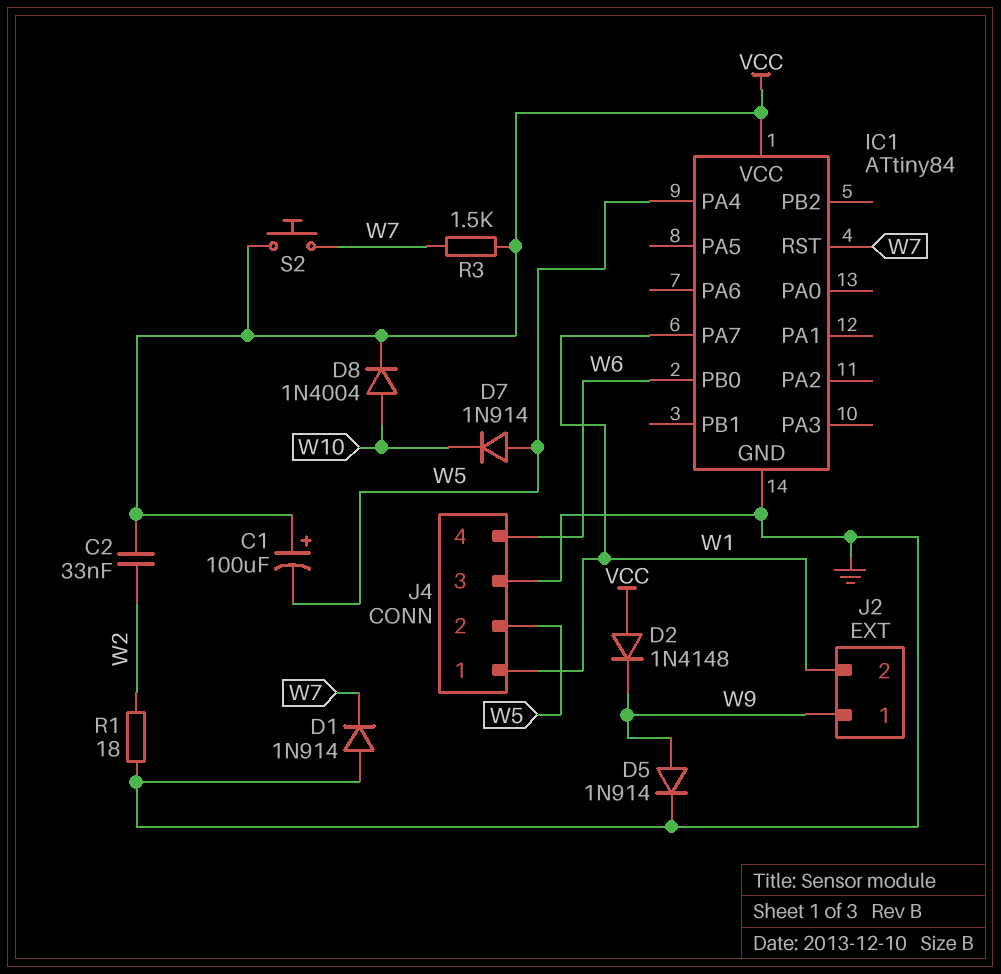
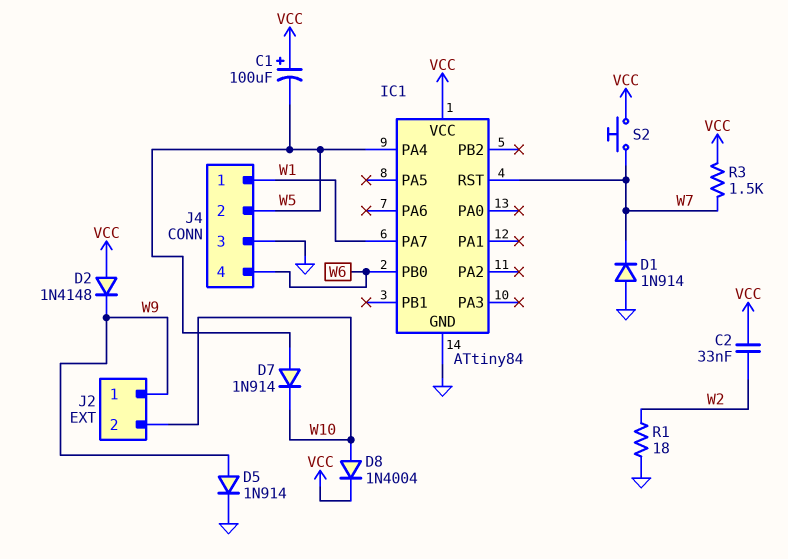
J2 pin 2: W1 -> W10

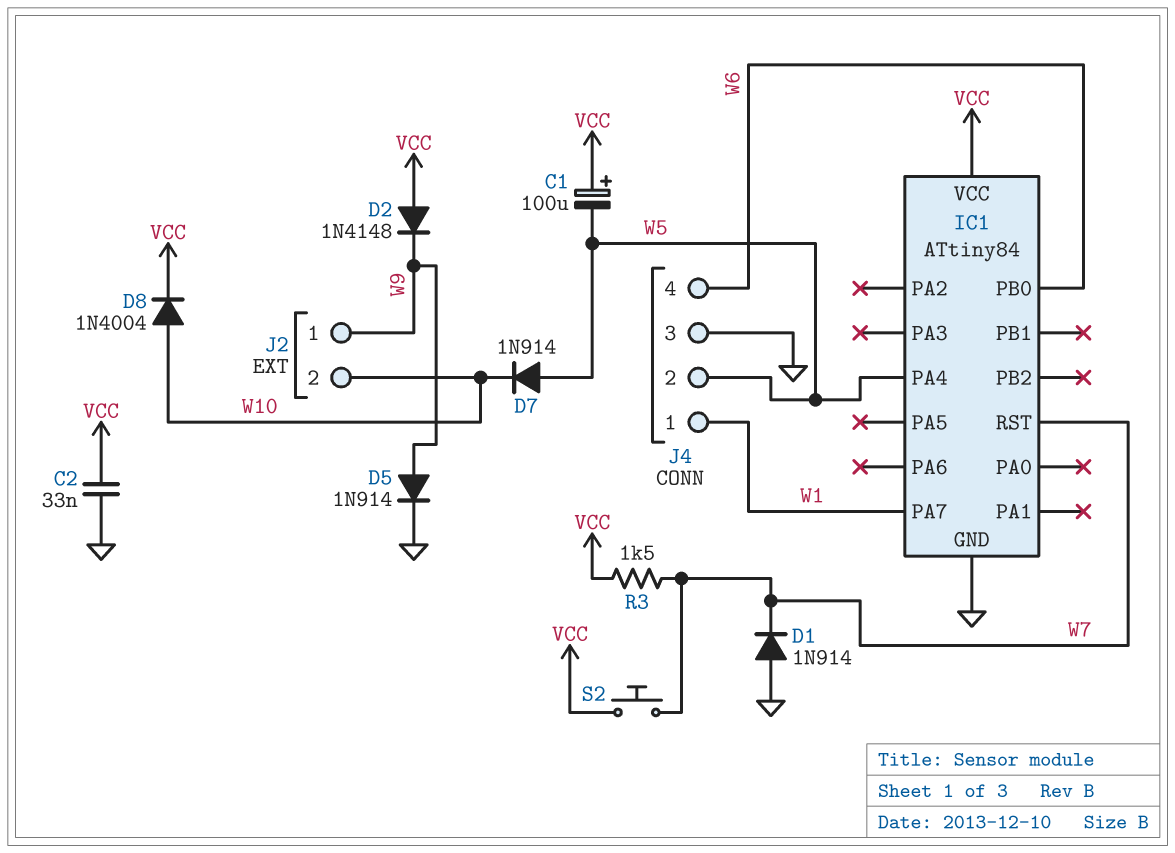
C2: 33nF (VCC, W2) -> 33nF (GND, VCC)
R1: 18 (GND, W2) -> none

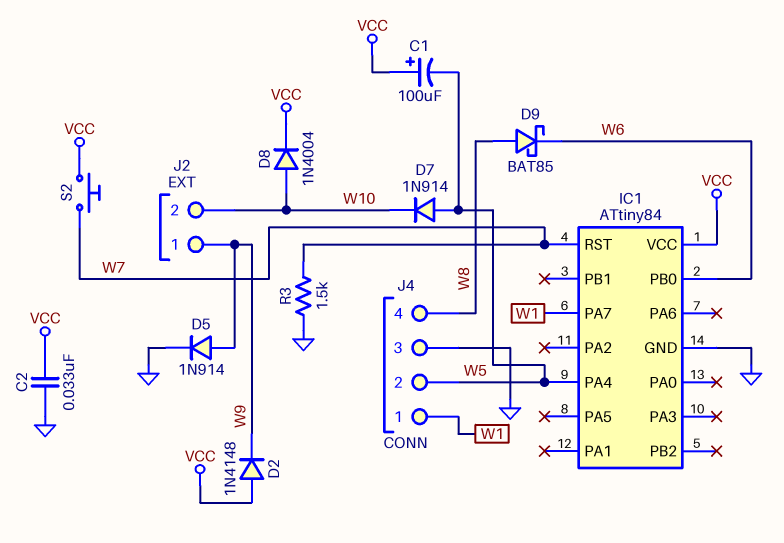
D1: diode 1N914 (A GND, K W7) -> none
D9: none -> schottky BAT85 (A W8, K W6)
J4 pin 4: W6 -> W8
R3: 1.5k (VCC, W7) -> 1.5k (GND, W7)

